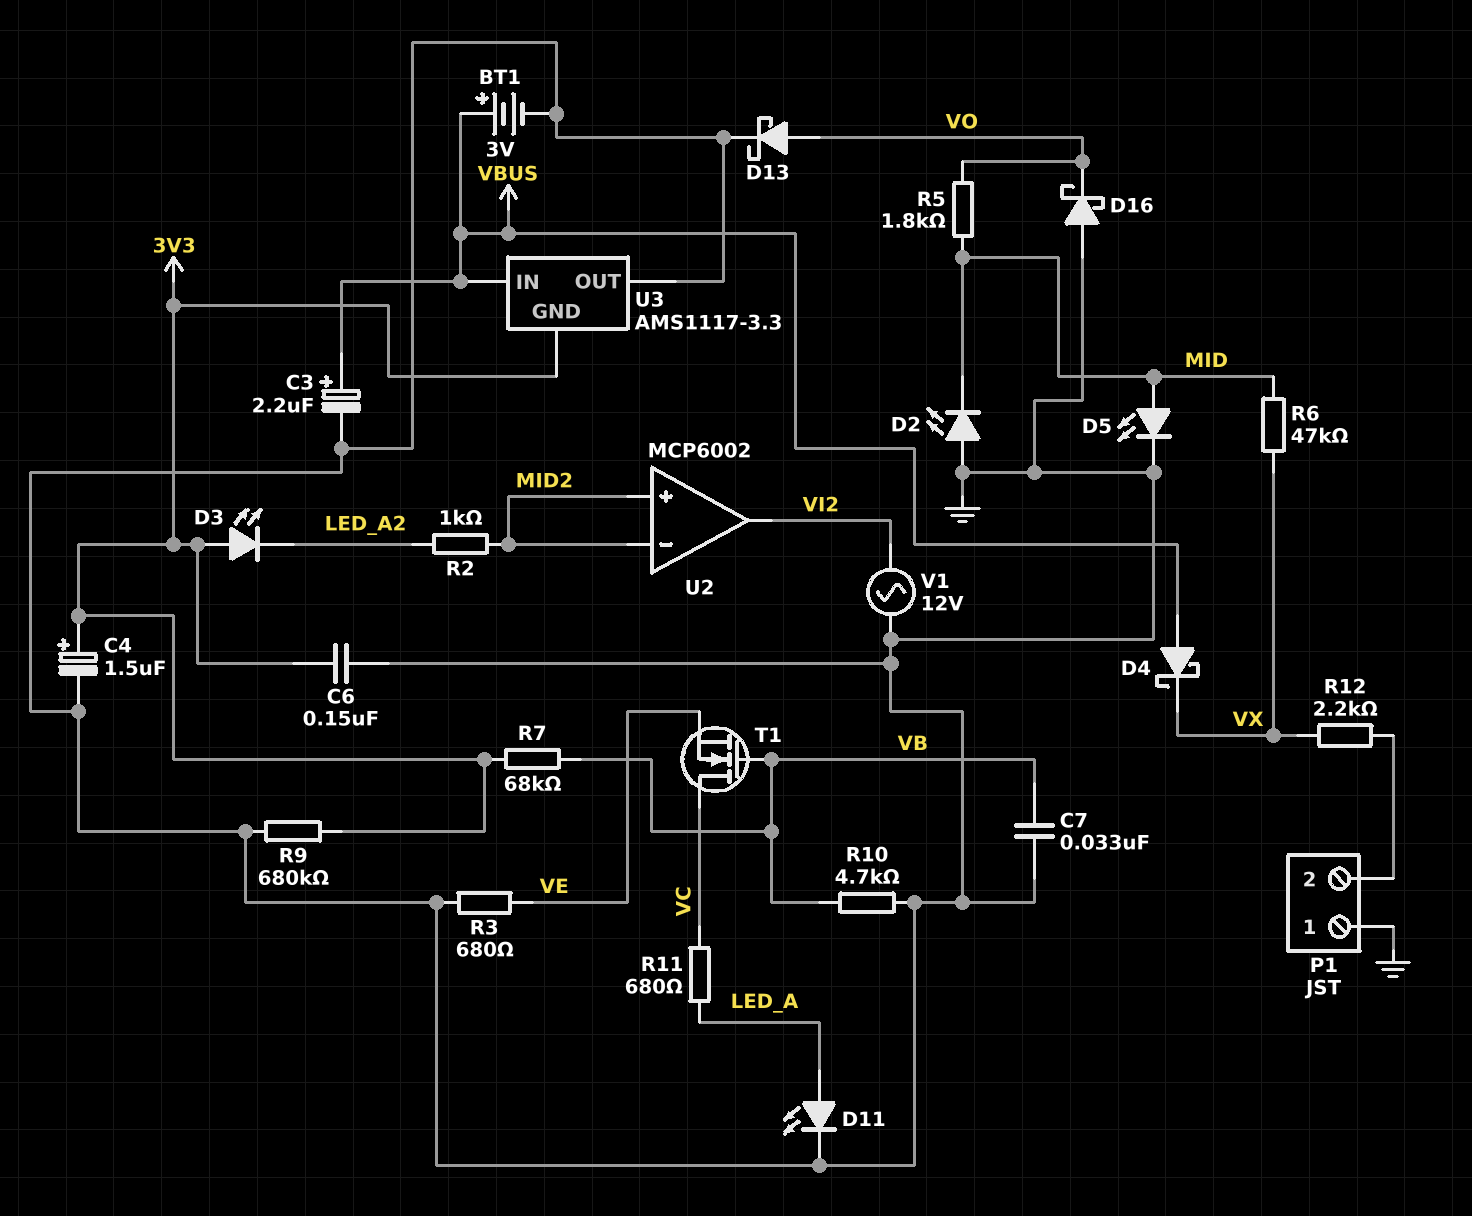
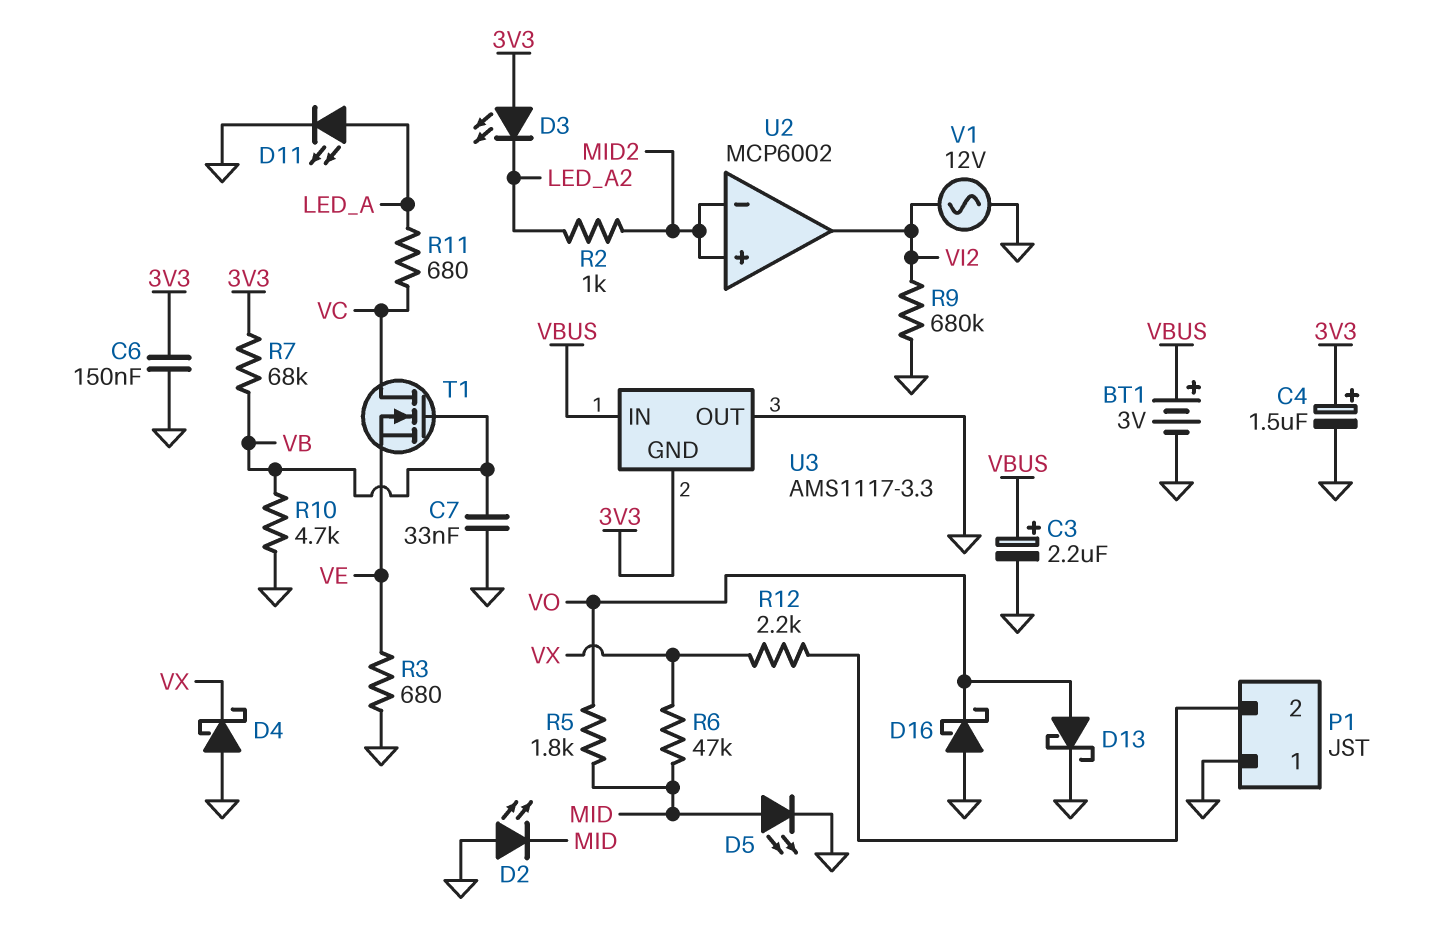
D4: schottky (A VBUS, K VX) -> schottky (A GND, K VX)
R9: 680k (3V3, GND) -> 680k (GND, VI2)

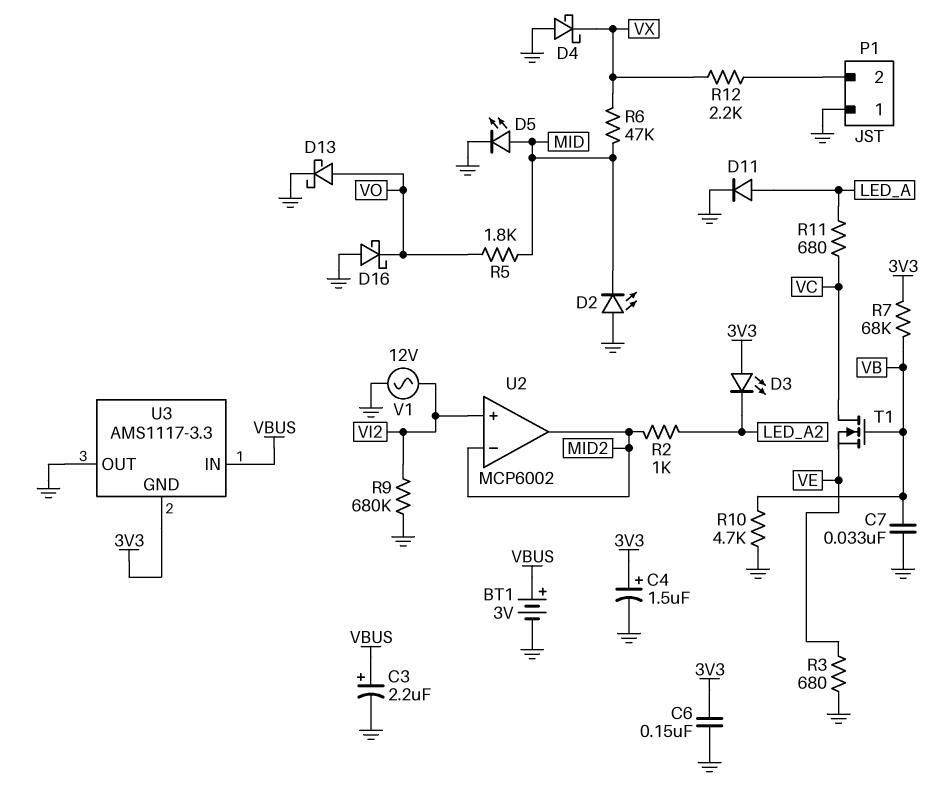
D11: LED (A LED_A, K GND) -> diode (A LED_A, K GND)
U2 pin in+: MID2 -> VI2
U2 pin out: VI2 -> MID2

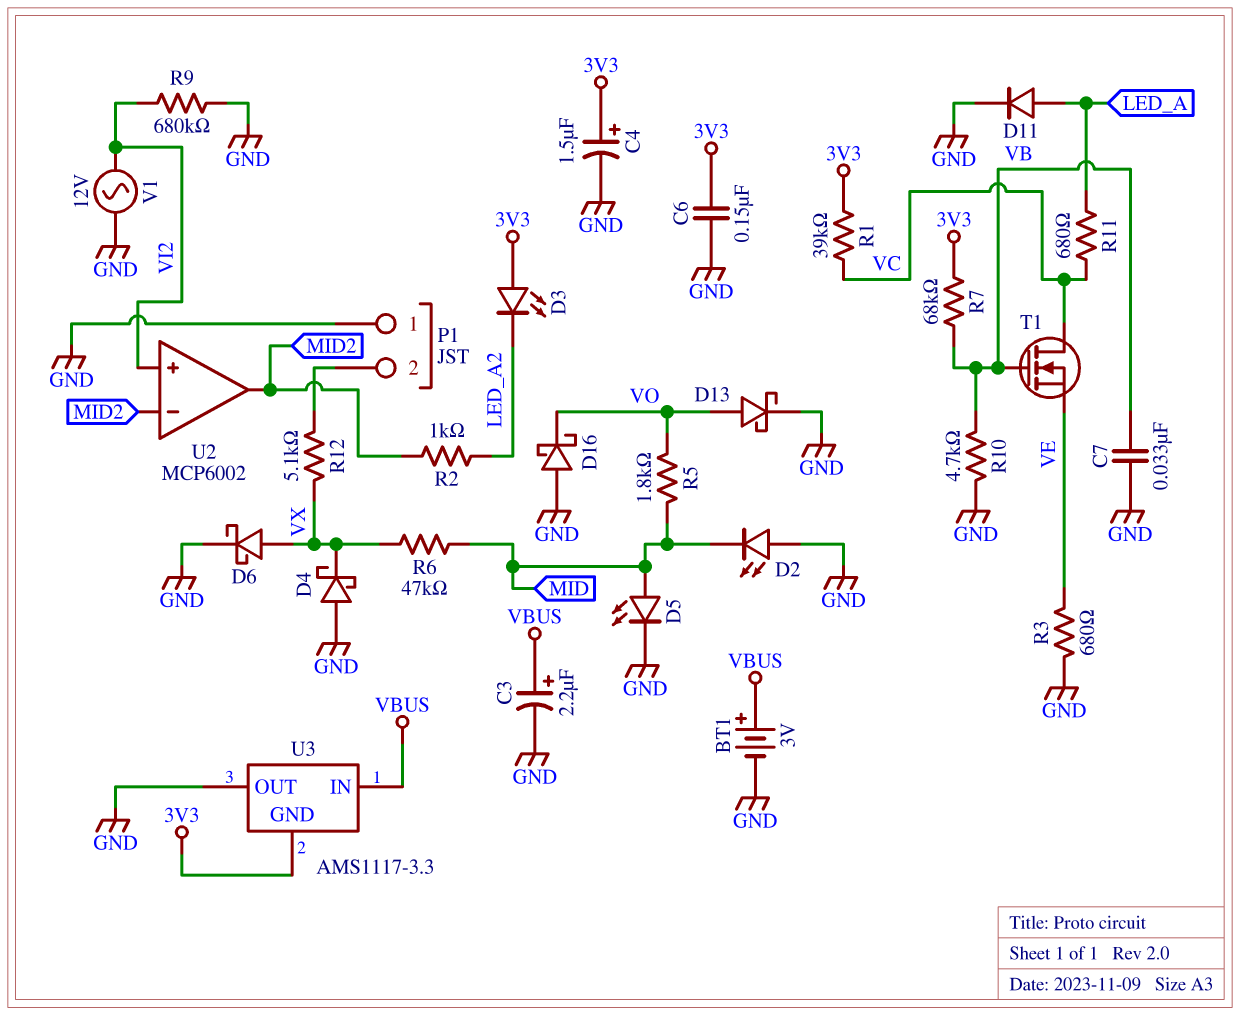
D6: none -> schottky (A VX, K GND)
R1: none -> 39k (3V3, VC)
R12: 2.2k (P1/2, VX) -> 5.1k (P1/2, VX)

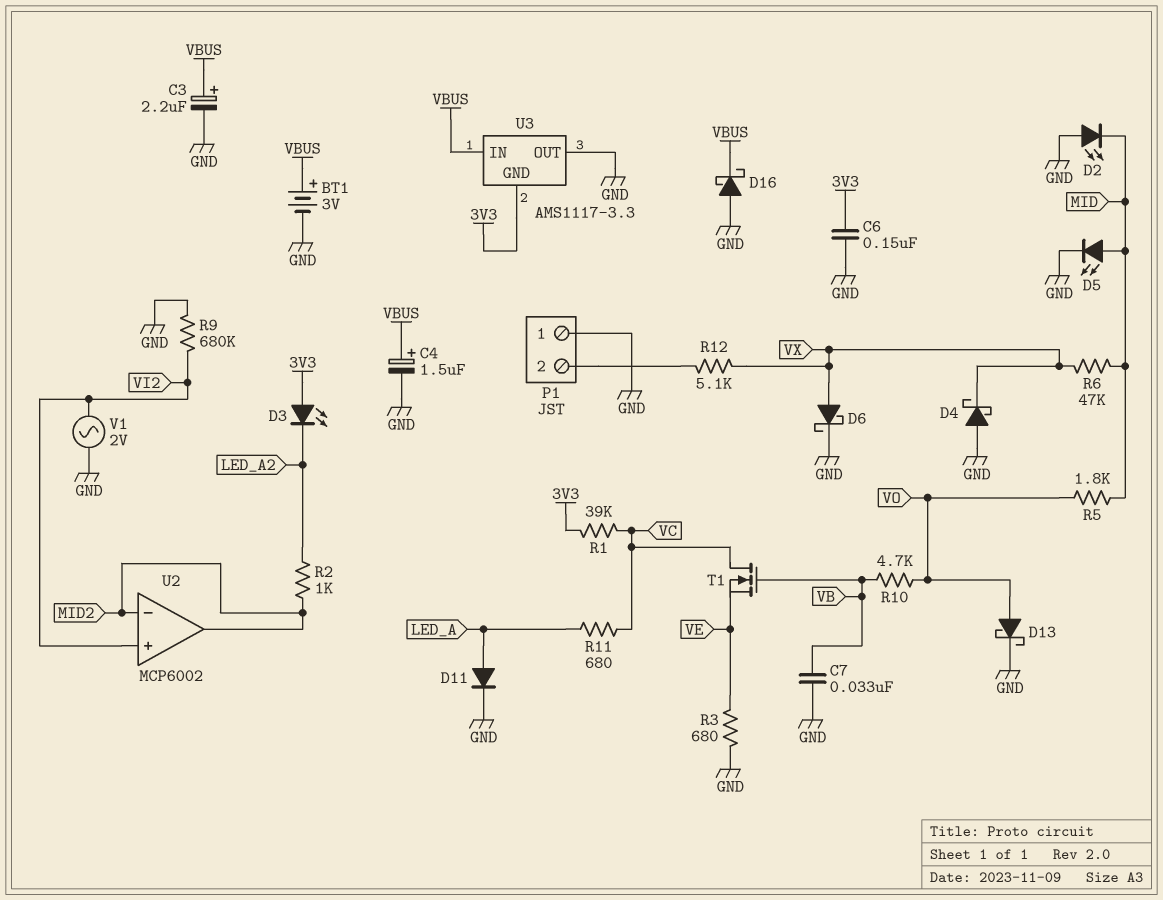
C4: 1.5uF (plus 3V3, minus GND) -> 1.5uF (plus VBUS, minus GND)
D16: schottky (A GND, K VO) -> schottky (A GND, K VBUS)
R7: 68k (3V3, VB) -> none
R10: 4.7k (GND, VB) -> 4.7k (VB, VO)
V1: AC 12V (GND, VI2) -> AC 2V (GND, VI2)

